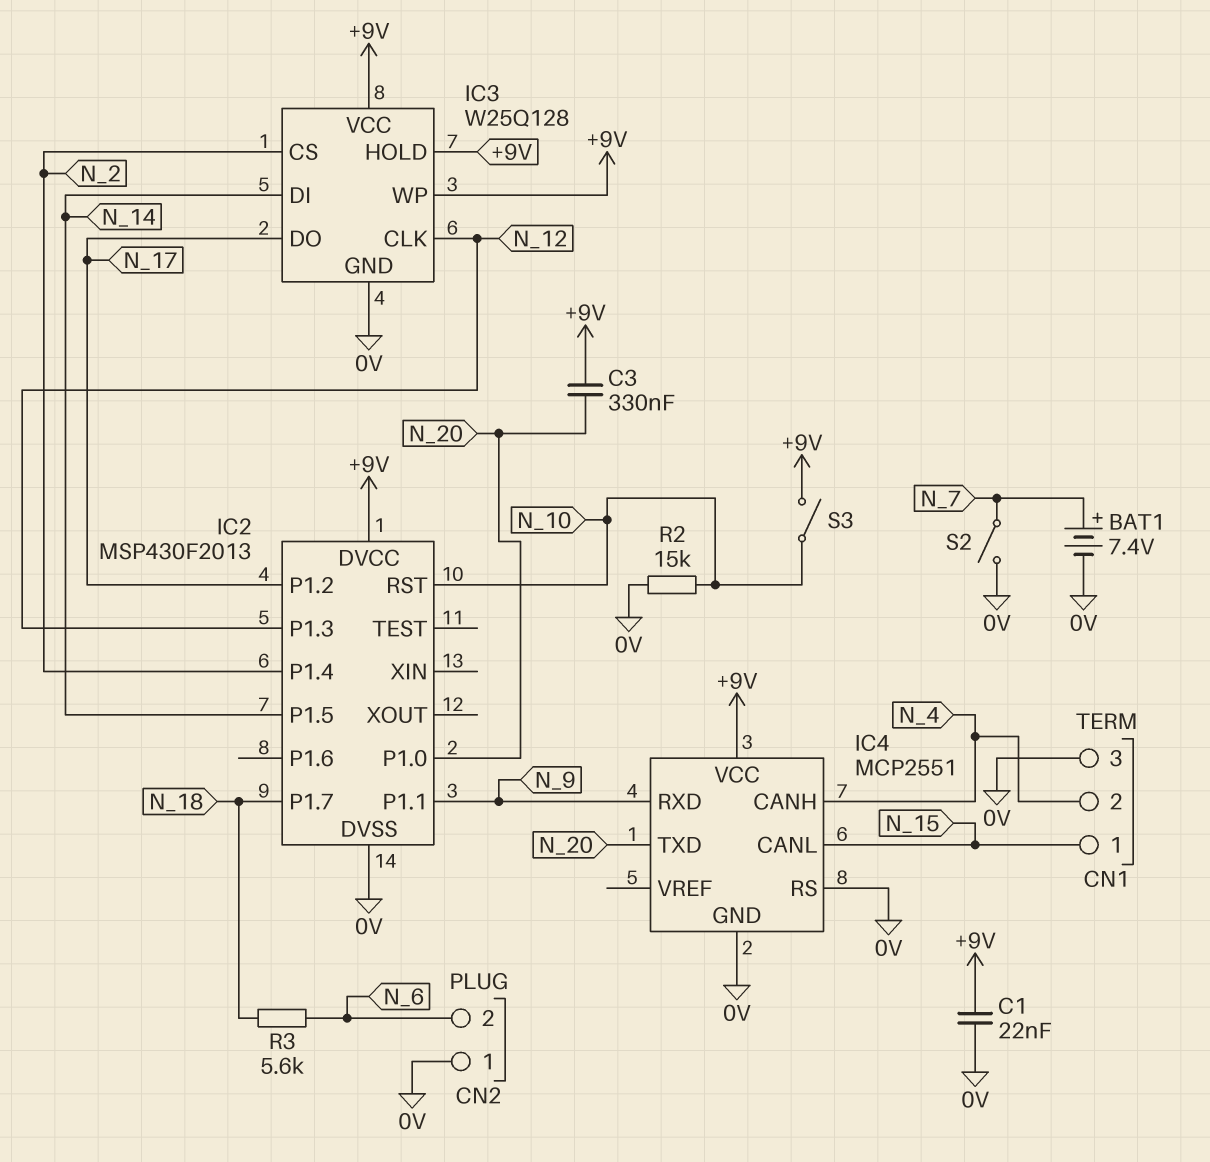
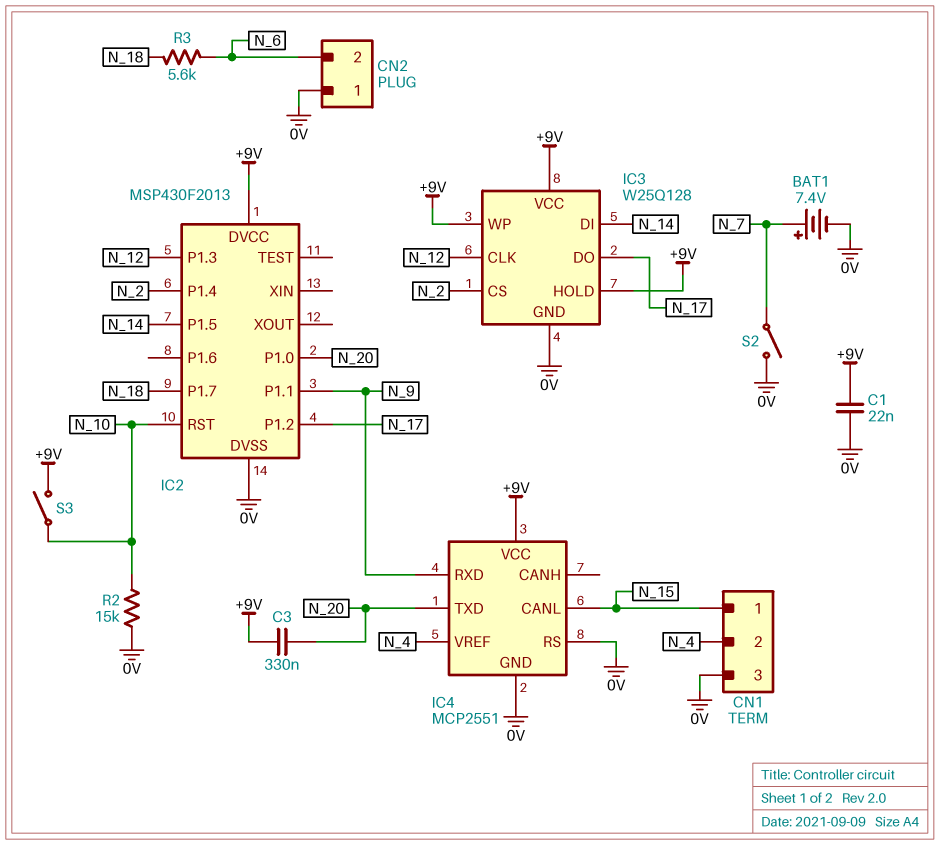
IC4 pin CANH: N_4 -> none
IC4 pin VREF: none -> N_4

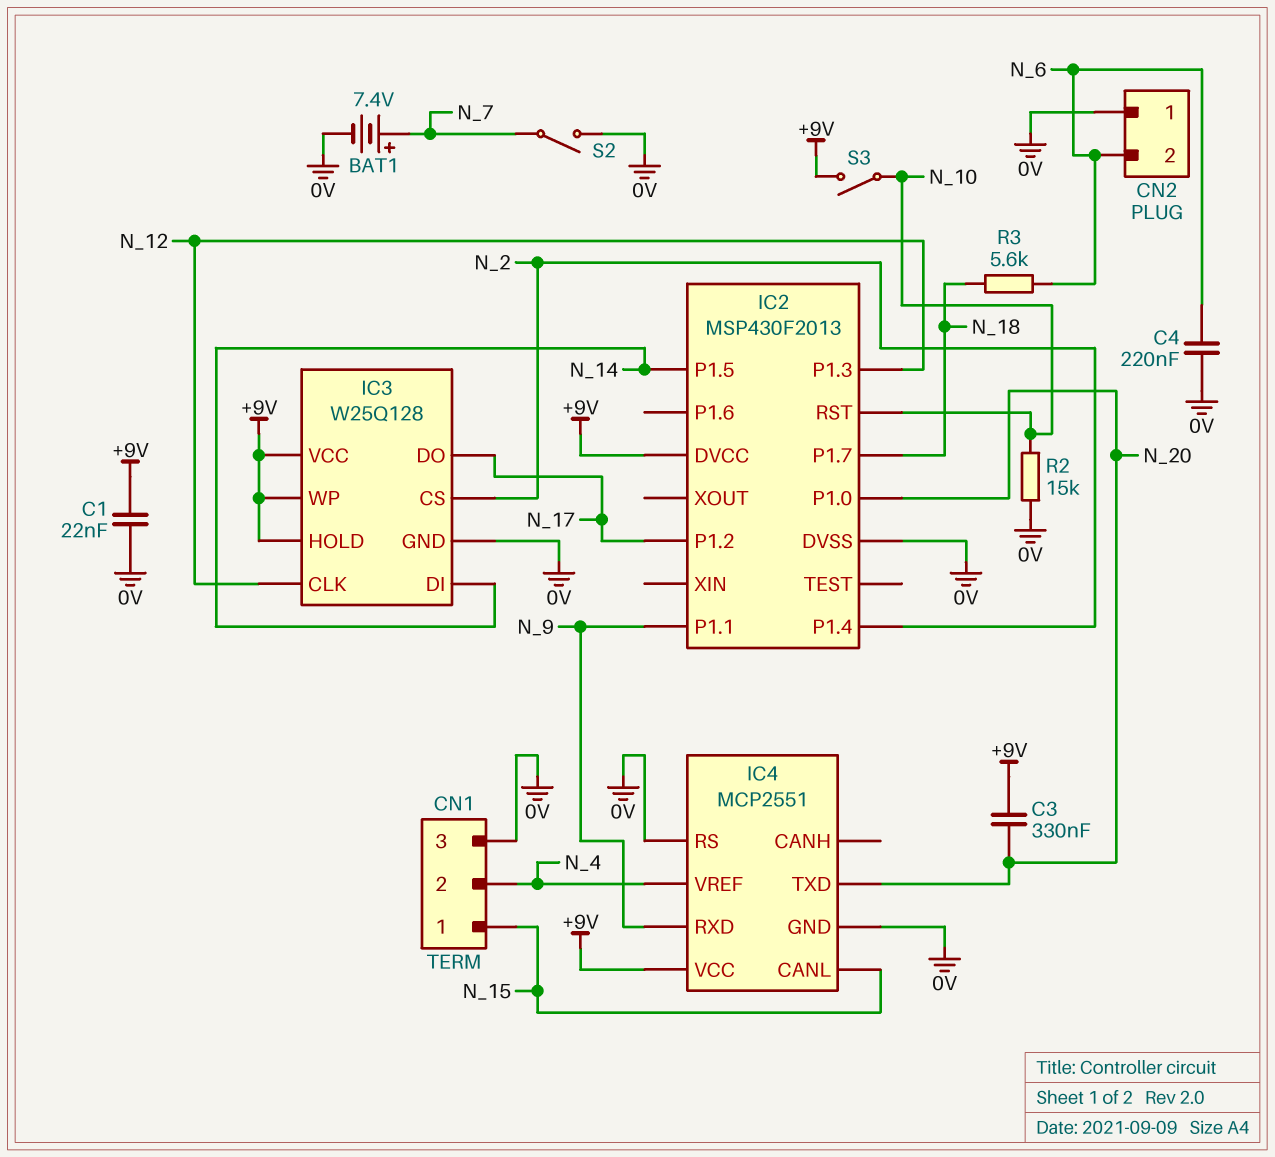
C4: none -> 220nF (0V, N_6)

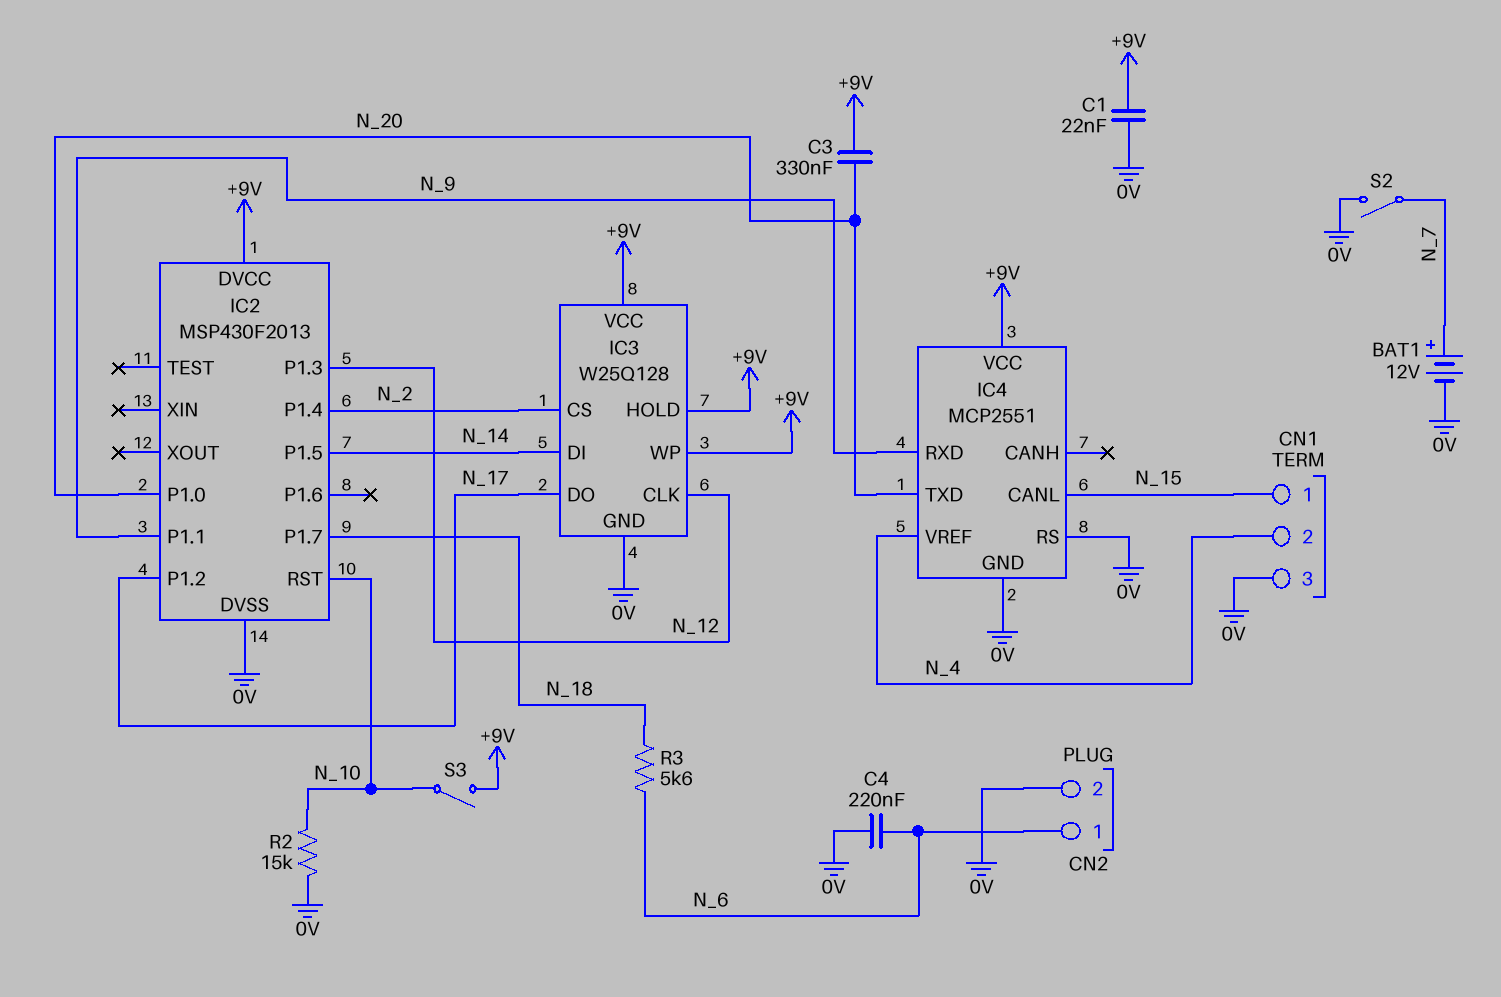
BAT1: 7.4V (plus N_7, minus 0V) -> 12V (plus N_7, minus 0V)
CN2 pin 1: 0V -> N_6
CN2 pin 2: N_6 -> 0V

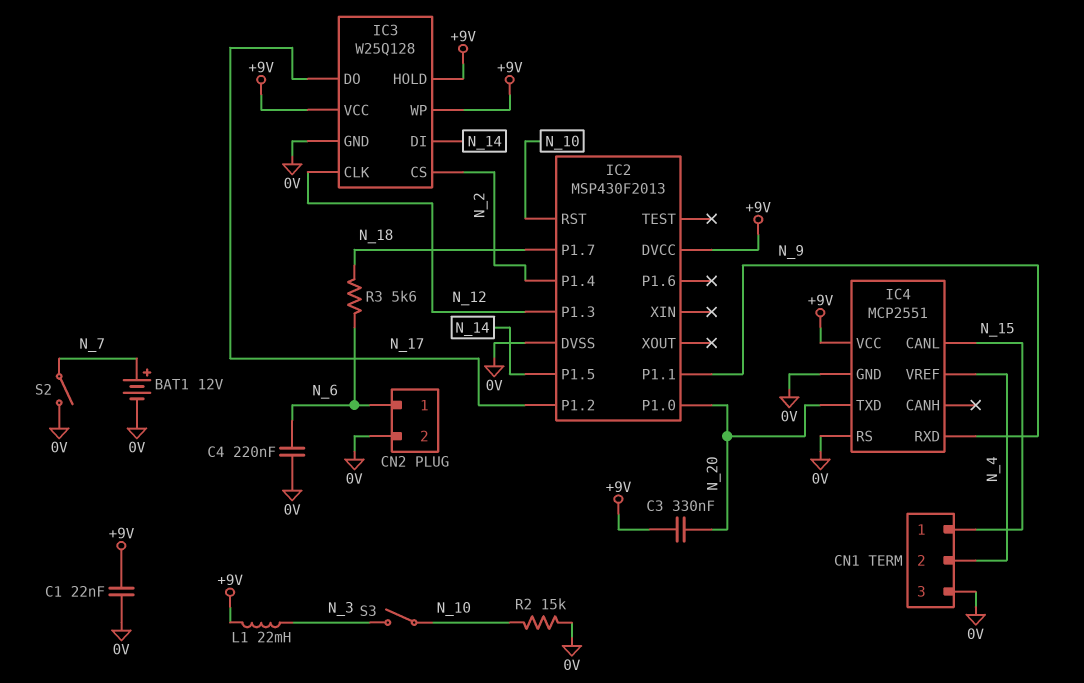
L1: none -> 22mH (+9V, N_3)
S3: switch (+9V, N_10) -> switch (N_3, N_10)

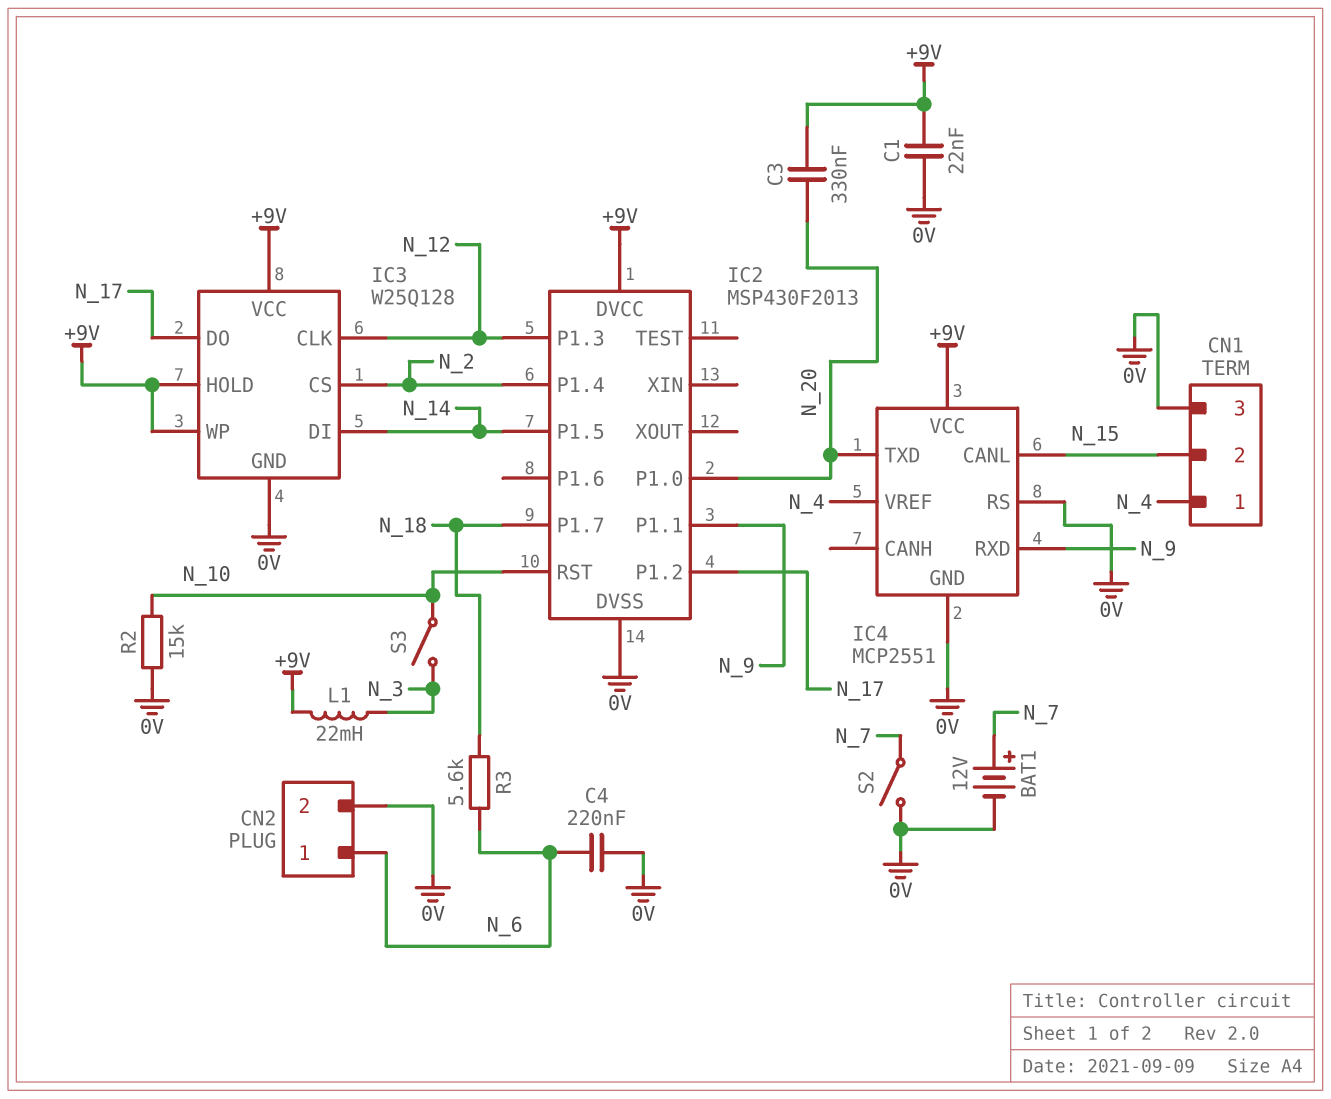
CN1 pin 1: N_15 -> N_4
CN1 pin 2: N_4 -> N_15

